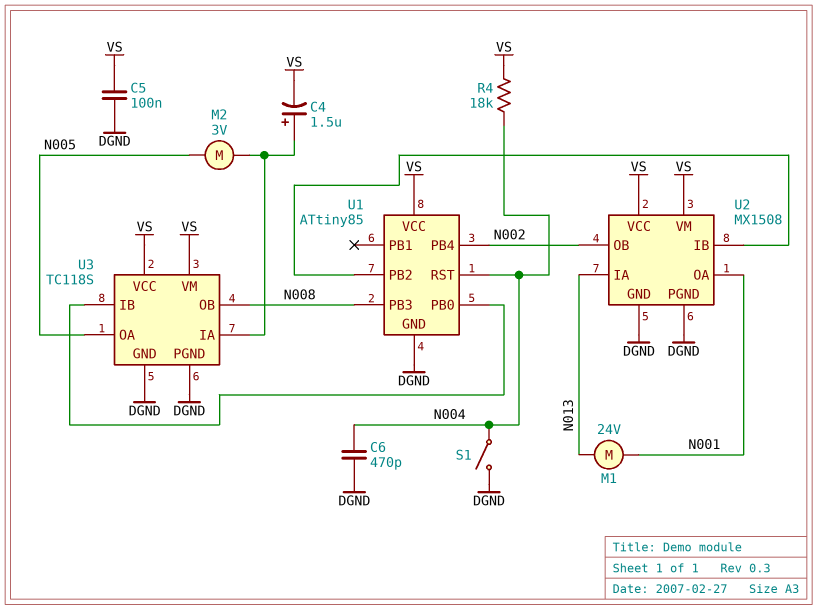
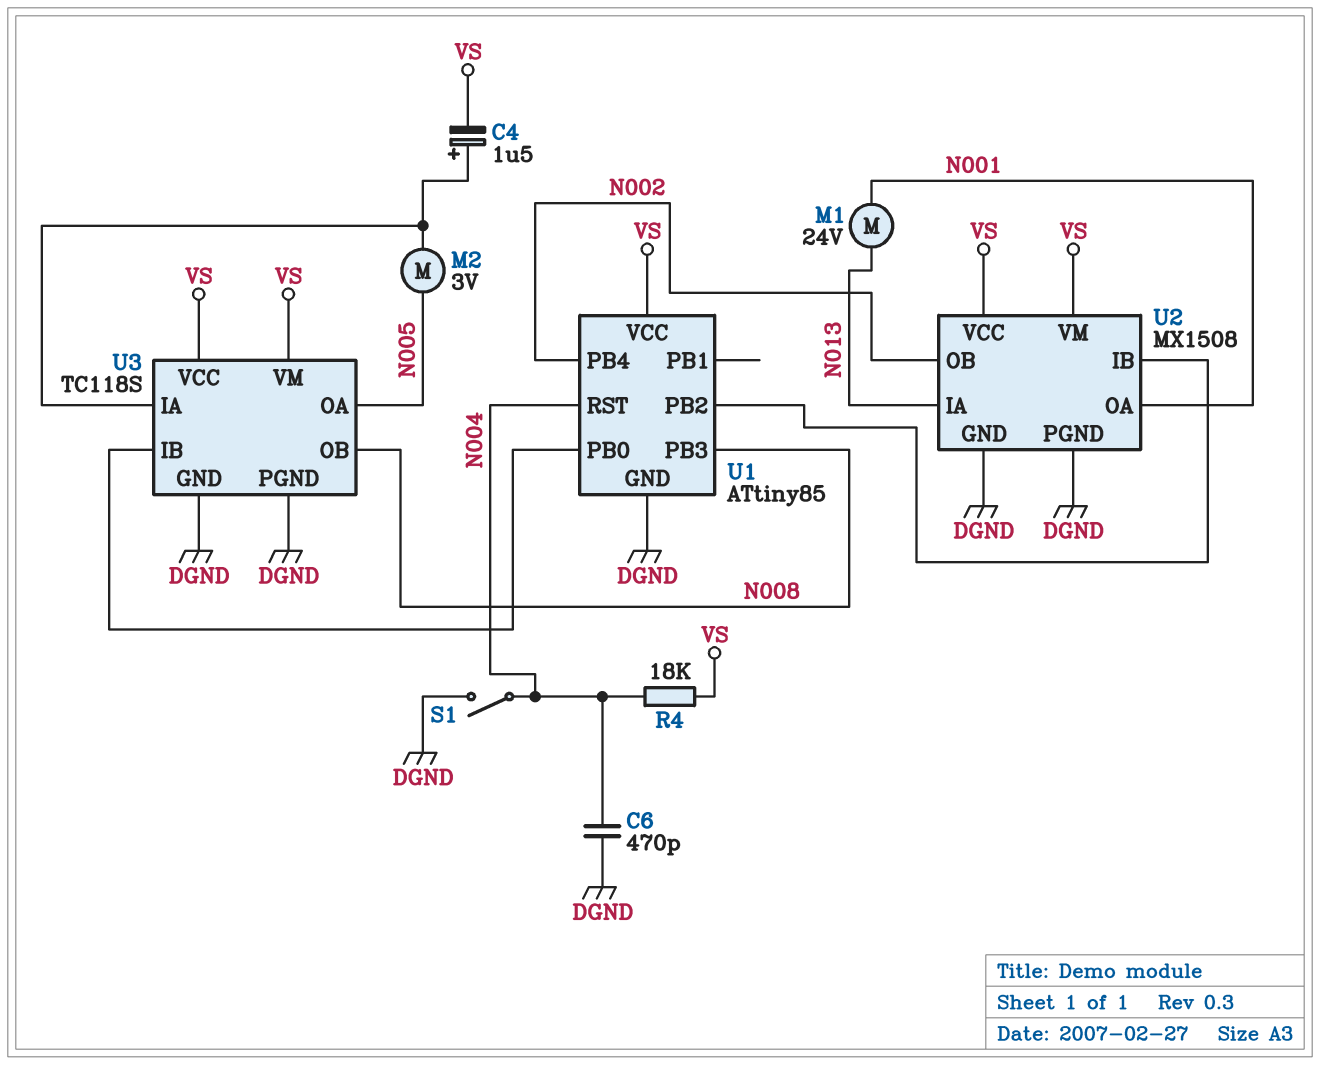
C5: 100nF (DGND, VS) -> none

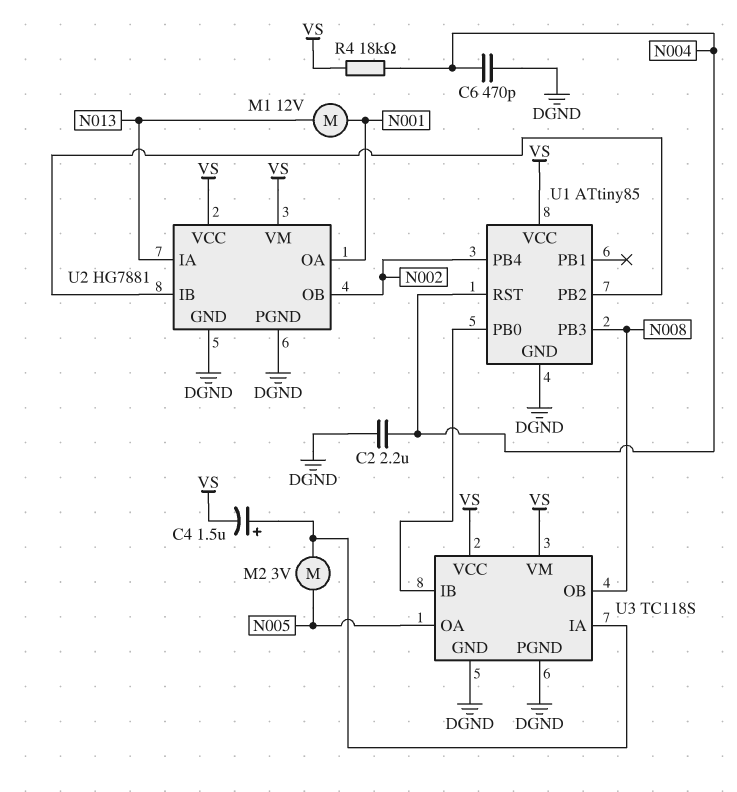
C2: none -> 2.2uF (DGND, N004)
M1: motor 24V (N001, N013) -> motor 12V (N001, N013)
S1: switch (DGND, N004) -> none
U2: MX1508 -> HG7881

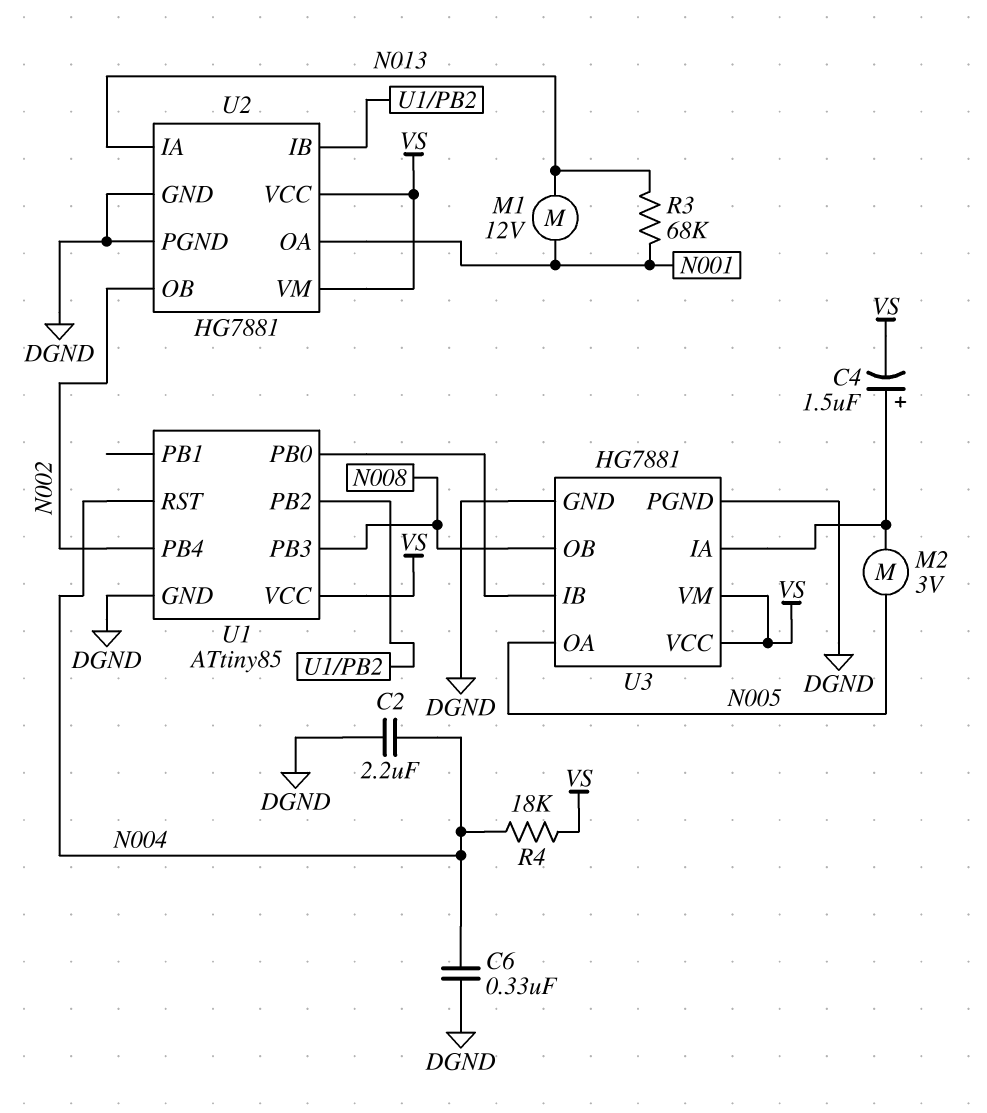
C6: 470pF (DGND, N004) -> 330nF (DGND, N004)
R3: none -> 68k (N001, N013)
U3: TC118S -> HG7881

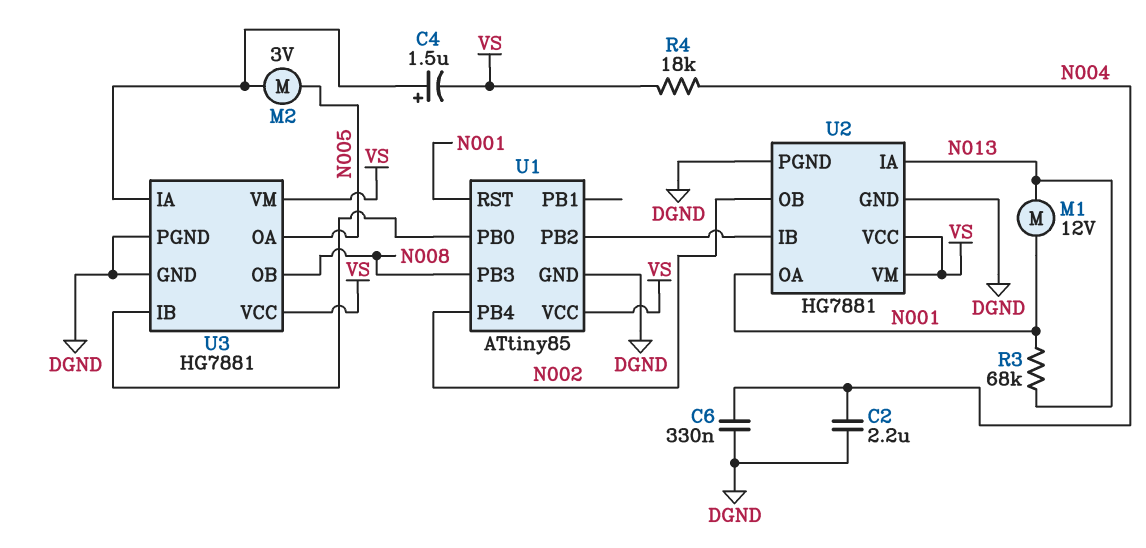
U1 pin RST: N004 -> N001

